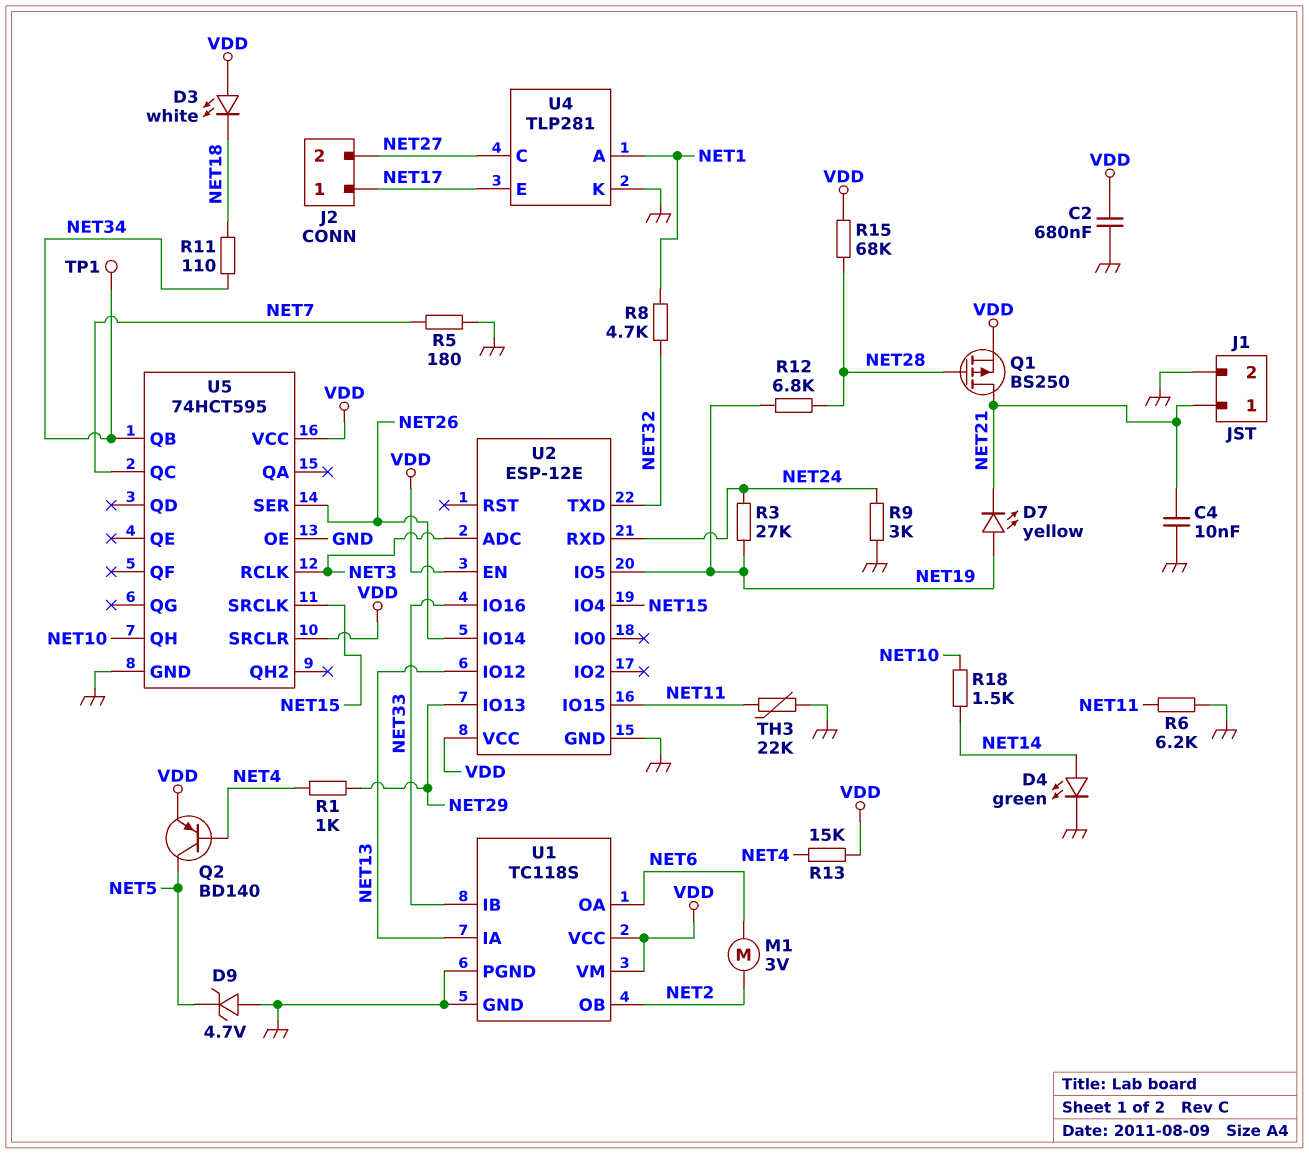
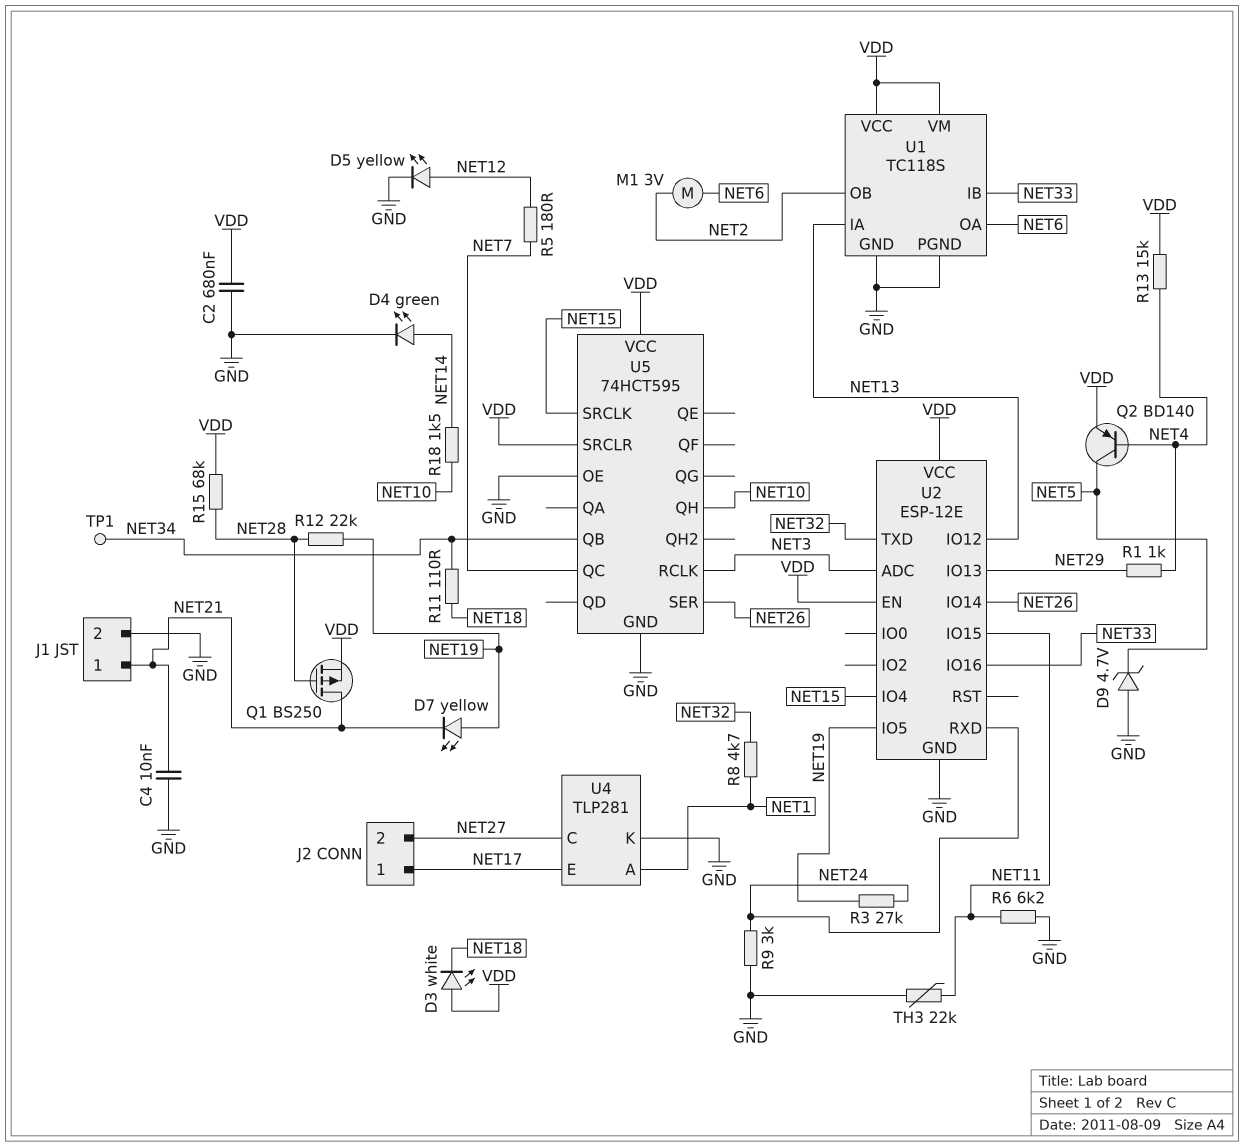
D5: none -> LED yellow (A NET12, K GND)
R5: 180 (GND, NET7) -> 180 (NET7, NET12)
R12: 6.8k (NET19, NET28) -> 22k (NET19, NET28)

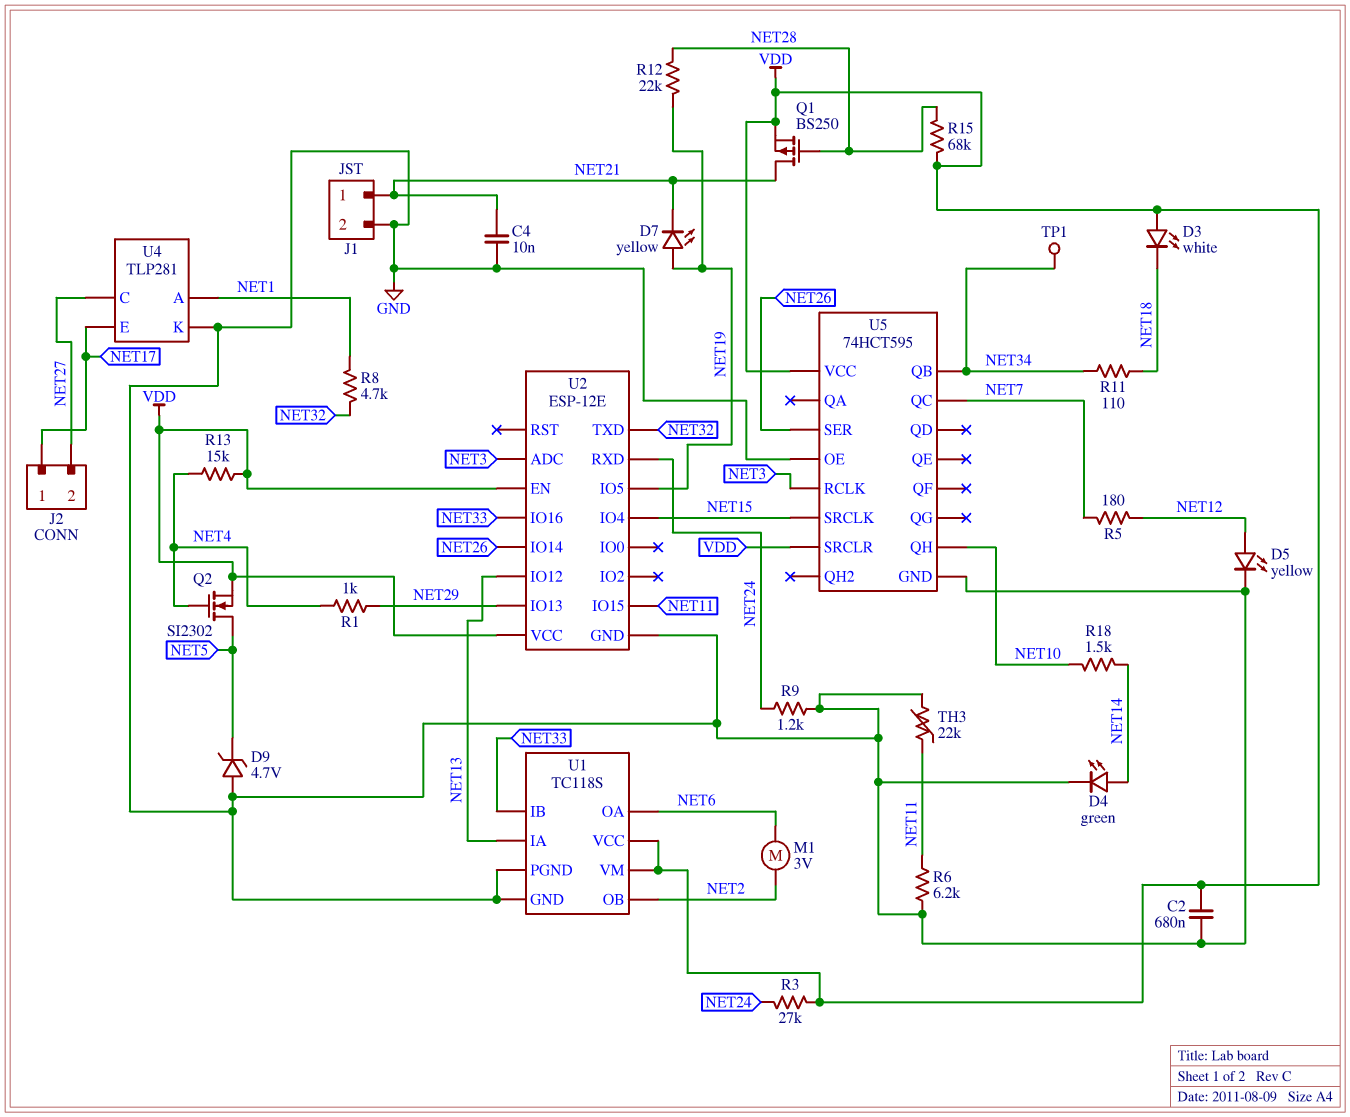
Q2: PNP BD140 (B NET4, C NET5, E VDD) -> NMOS SI2302 (G NET4, D NET5, S VDD)
R3: 27k (NET19, NET24) -> 27k (NET24, VDD)
R9: 3k (GND, NET24) -> 1.2k (GND, NET24)

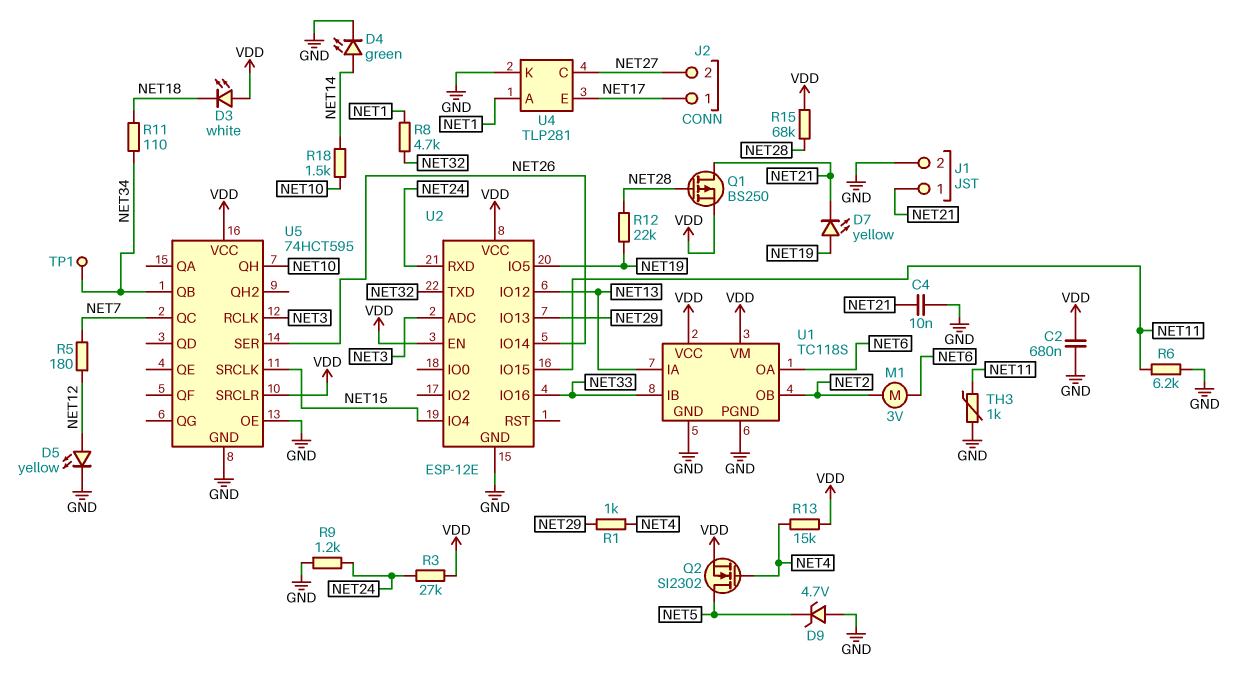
TH3: 22k (GND, NET11) -> 1k (GND, NET11)

